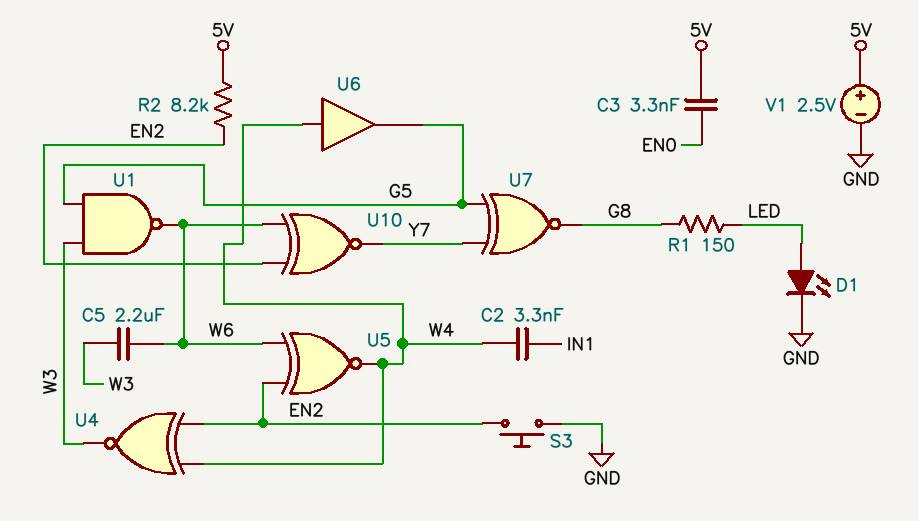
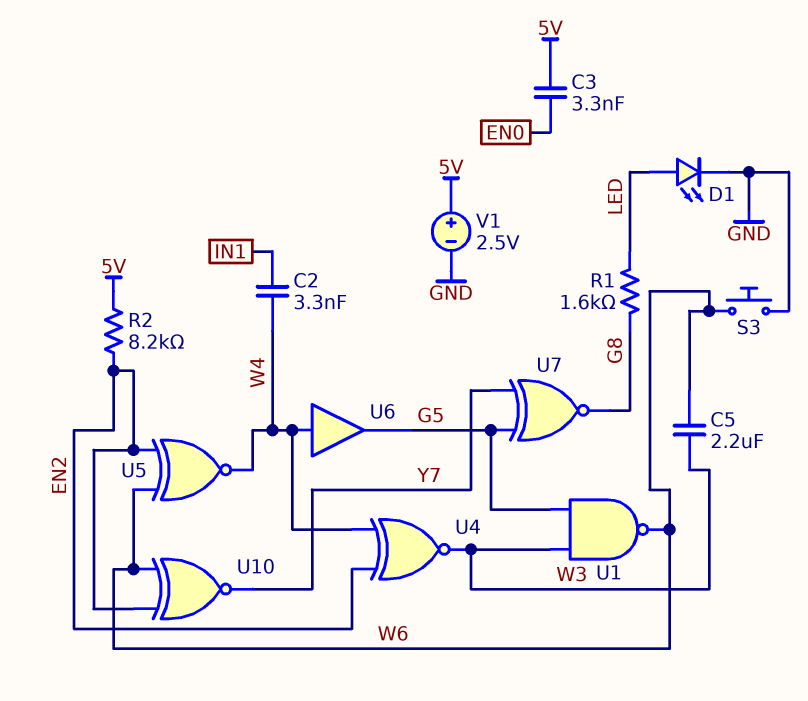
R1: 150 (G8, LED) -> 1.6k (G8, LED)
S3: button (EN2, GND) -> button (GND, W6)

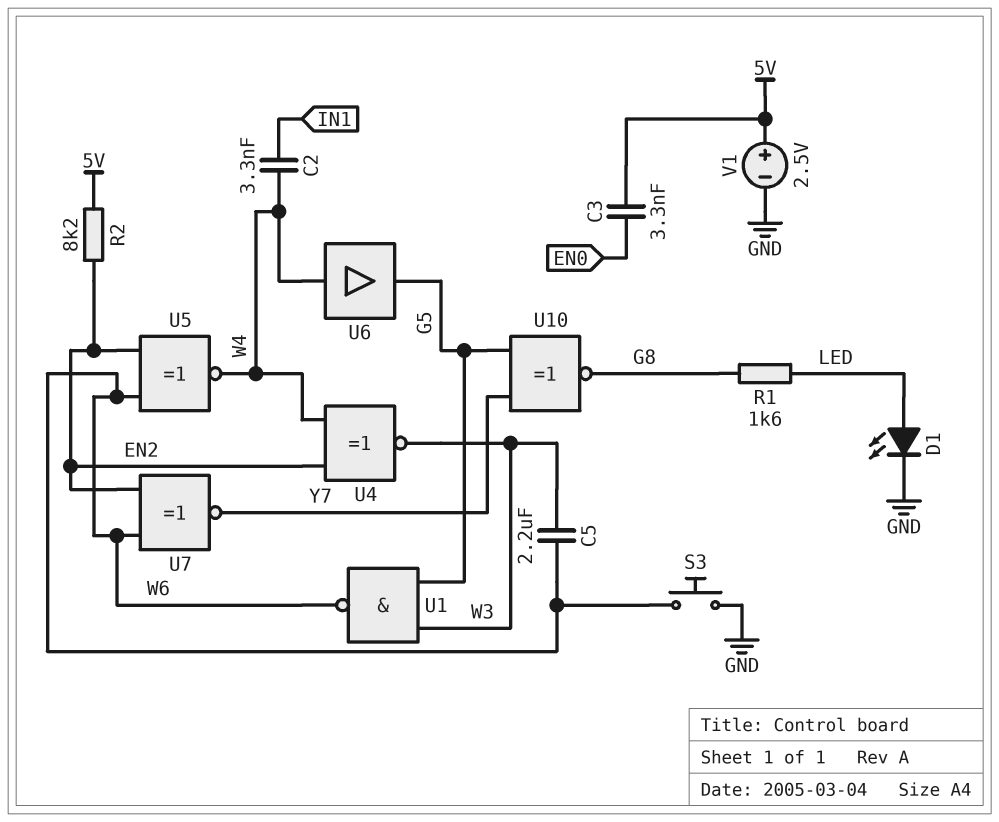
U7: XNOR (in G5, in Y7, out G8) -> XNOR (in EN2, in W6, out Y7)
U10: XNOR (in EN2, in W6, out Y7) -> XNOR (in G5, in Y7, out G8)

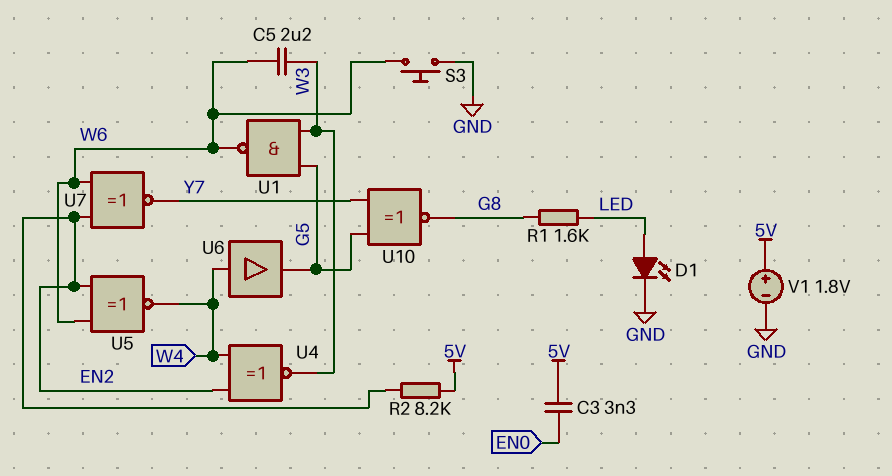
C2: 3.3nF (IN1, W4) -> none
V1: 2.5V (plus 5V, minus GND) -> 1.8V (plus 5V, minus GND)

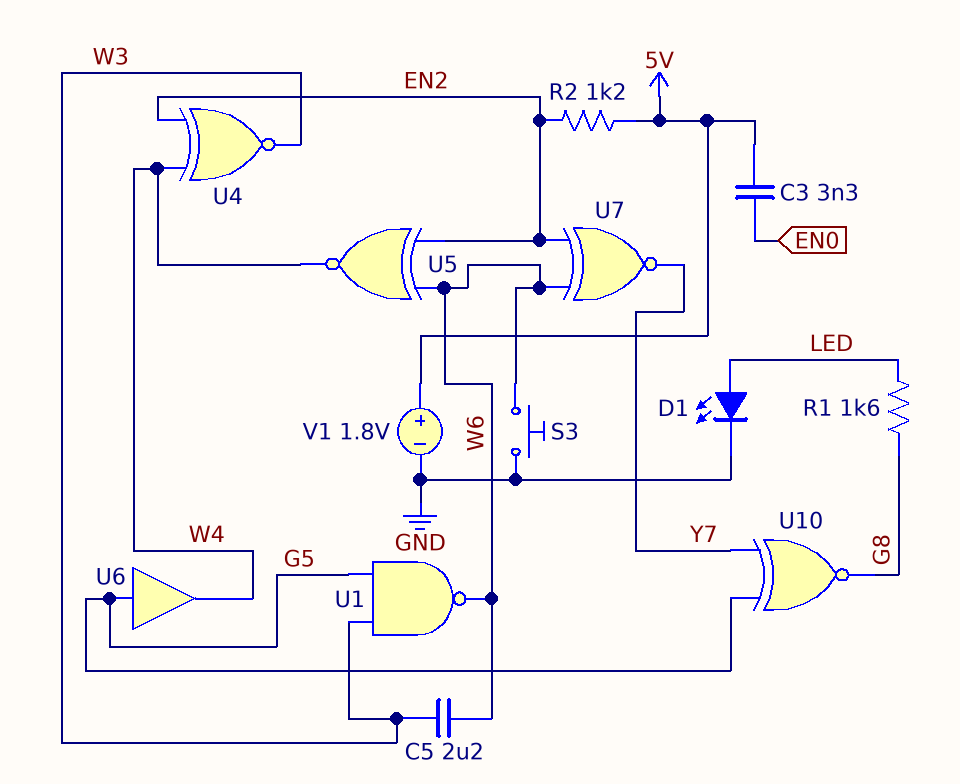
R2: 8.2k (5V, EN2) -> 1.2k (5V, EN2)
U6: buffer (in W4, out G5) -> buffer (in G5, out W4)

